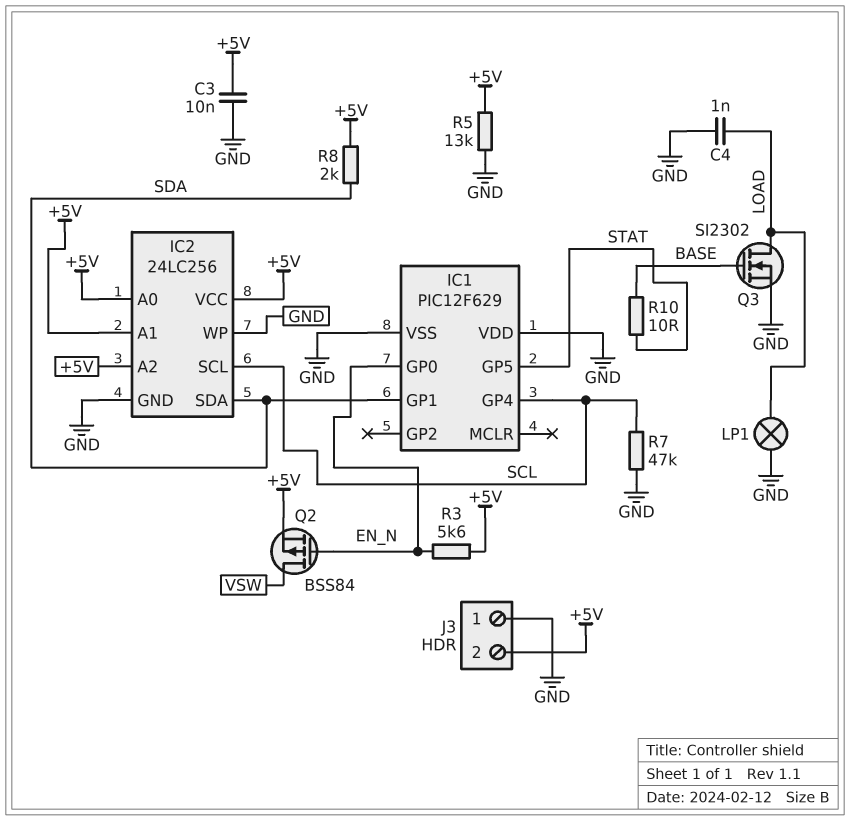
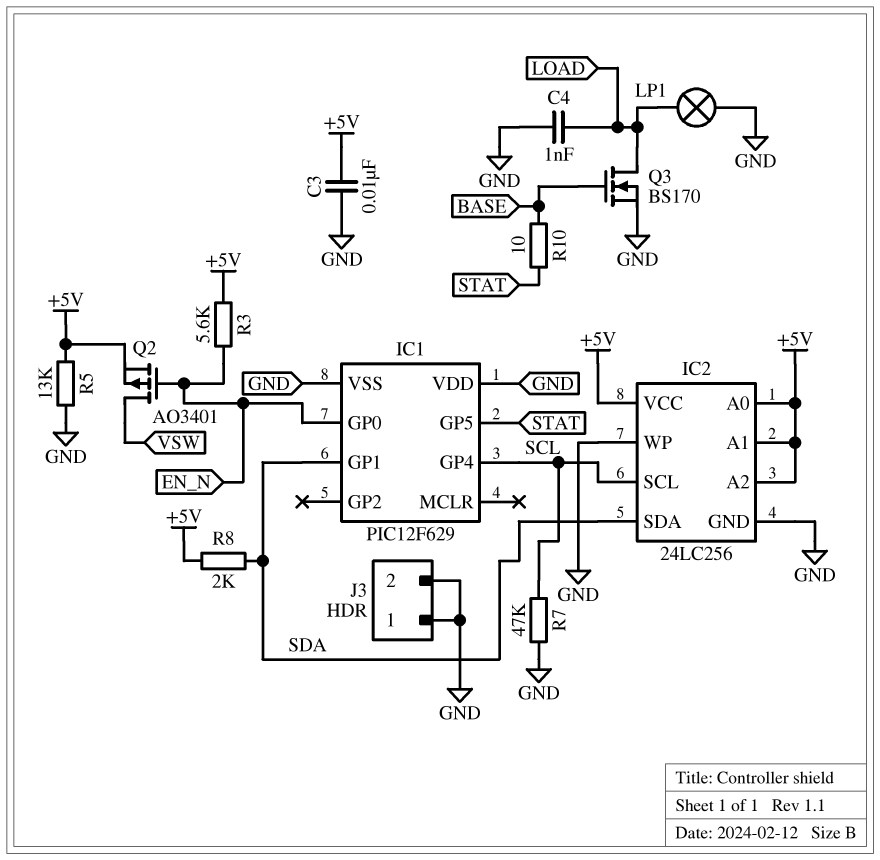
J3 pin 2: +5V -> GND
Q2: PMOS BSS84 (G EN_N, D VSW, S +5V) -> PMOS AO3401 (G EN_N, D VSW, S +5V)
Q3: NMOS SI2302 (G BASE, D LOAD, S GND) -> NMOS BS170 (G BASE, D LOAD, S GND)

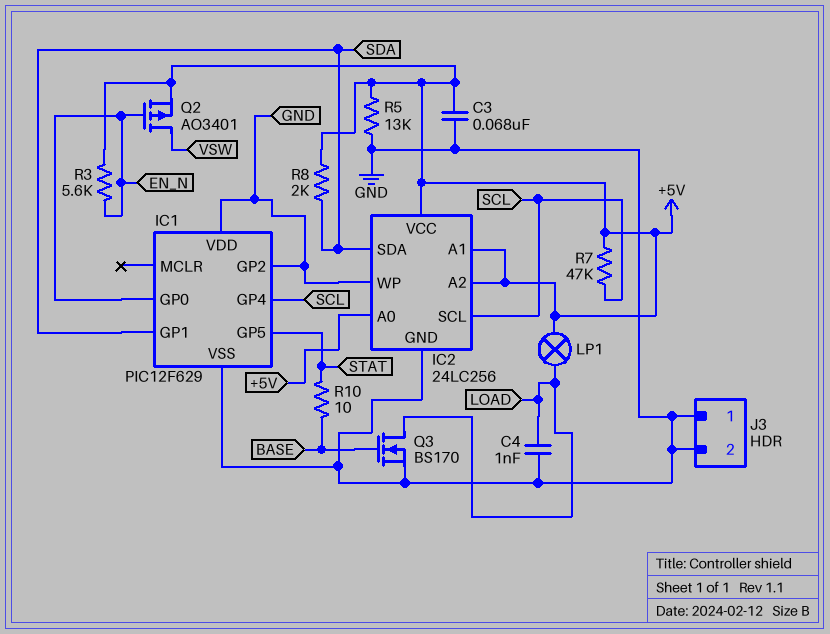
C3: 10nF (+5V, GND) -> 68nF (+5V, GND)
IC1 pin GP2: none -> GND
LP1: lamp (GND, LOAD) -> lamp (+5V, LOAD)
R7: 47k (GND, SCL) -> 47k (+5V, SCL)

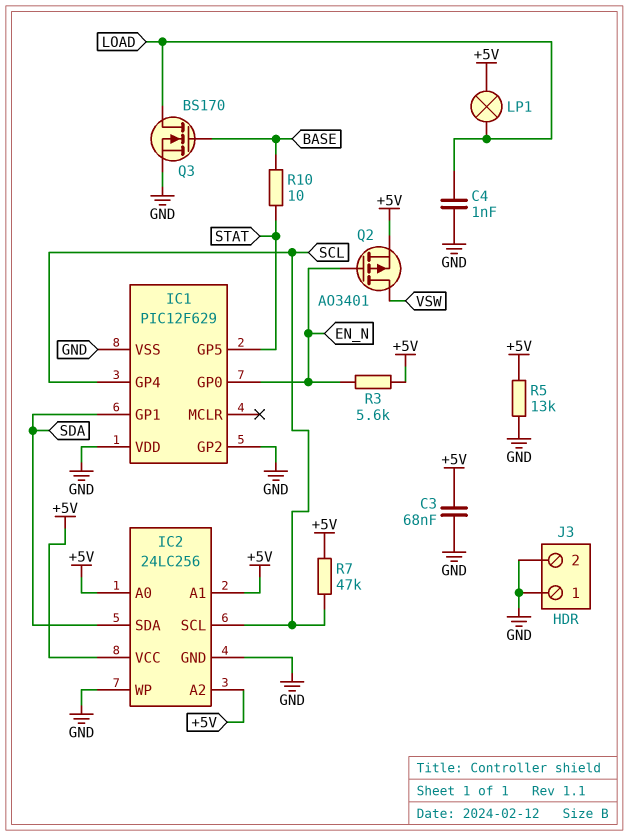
R8: 2k (+5V, SDA) -> none

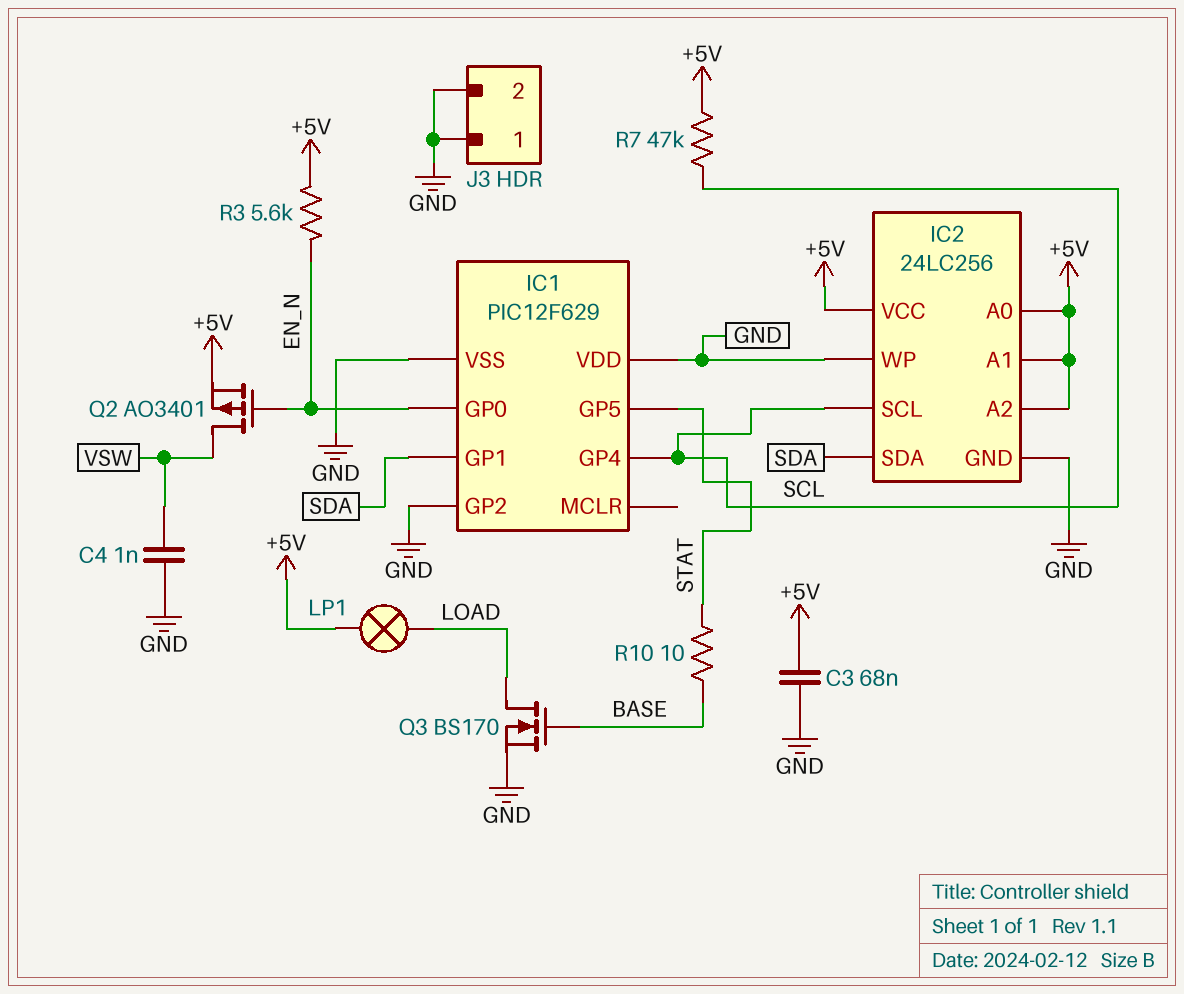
C4: 1nF (GND, LOAD) -> 1nF (GND, VSW)
R5: 13k (+5V, GND) -> none

